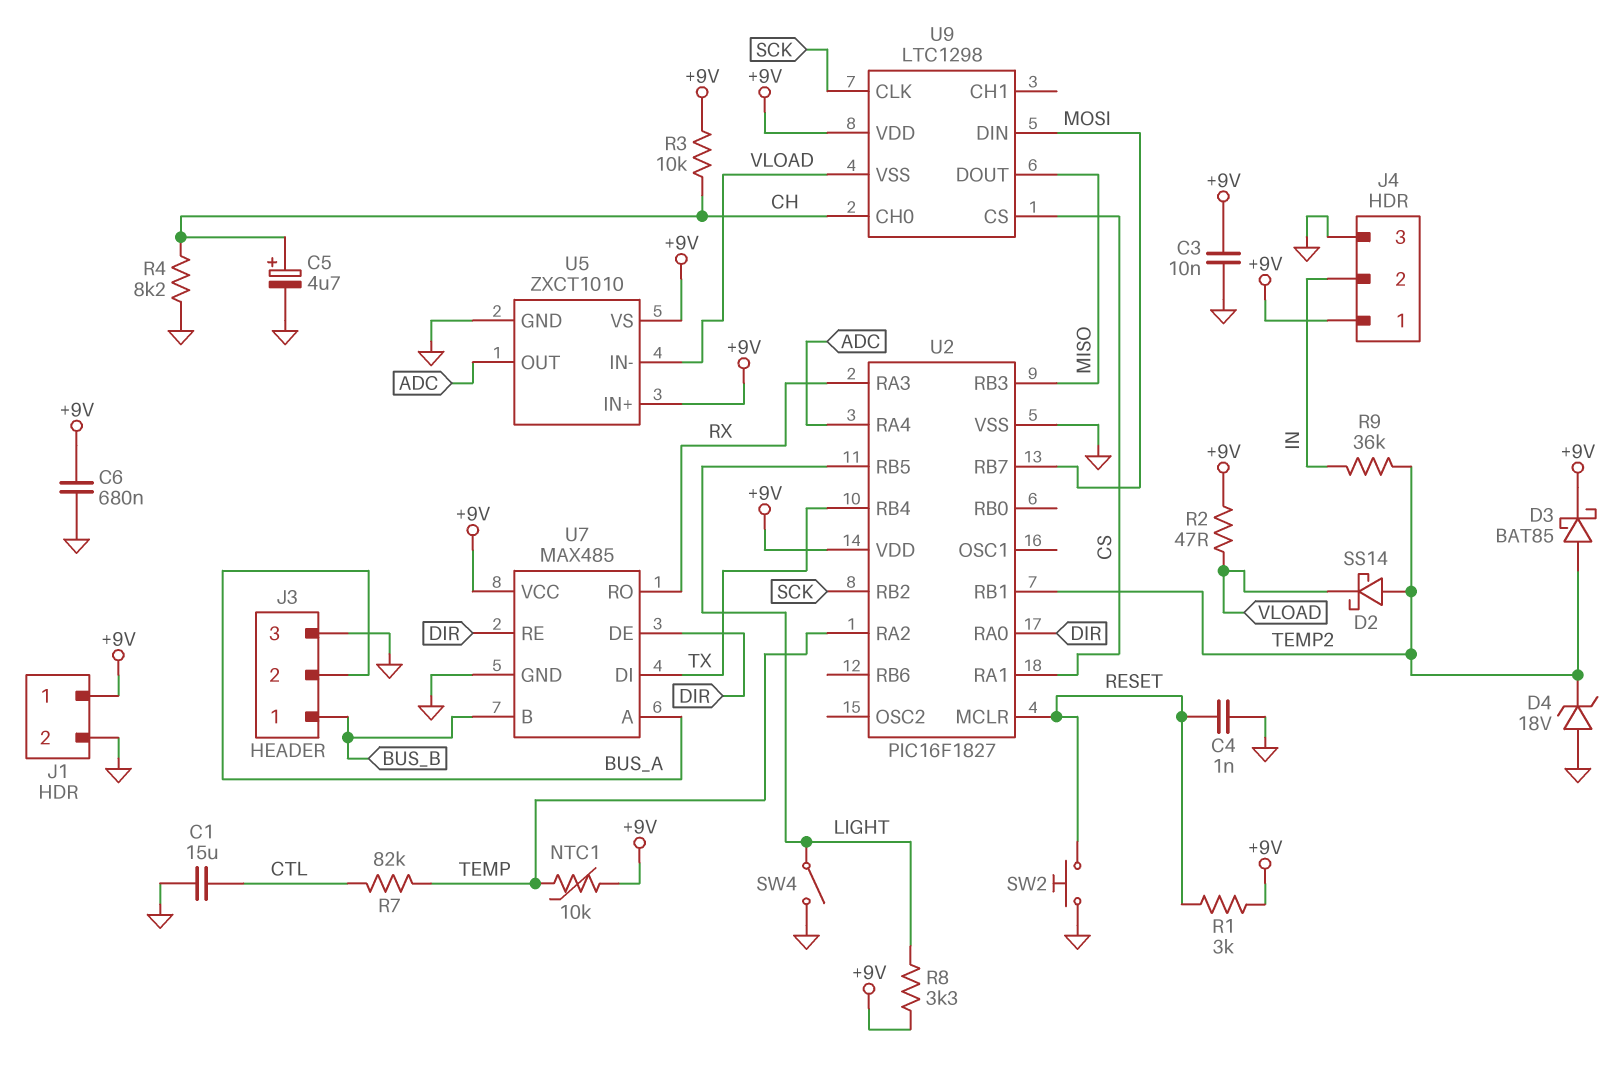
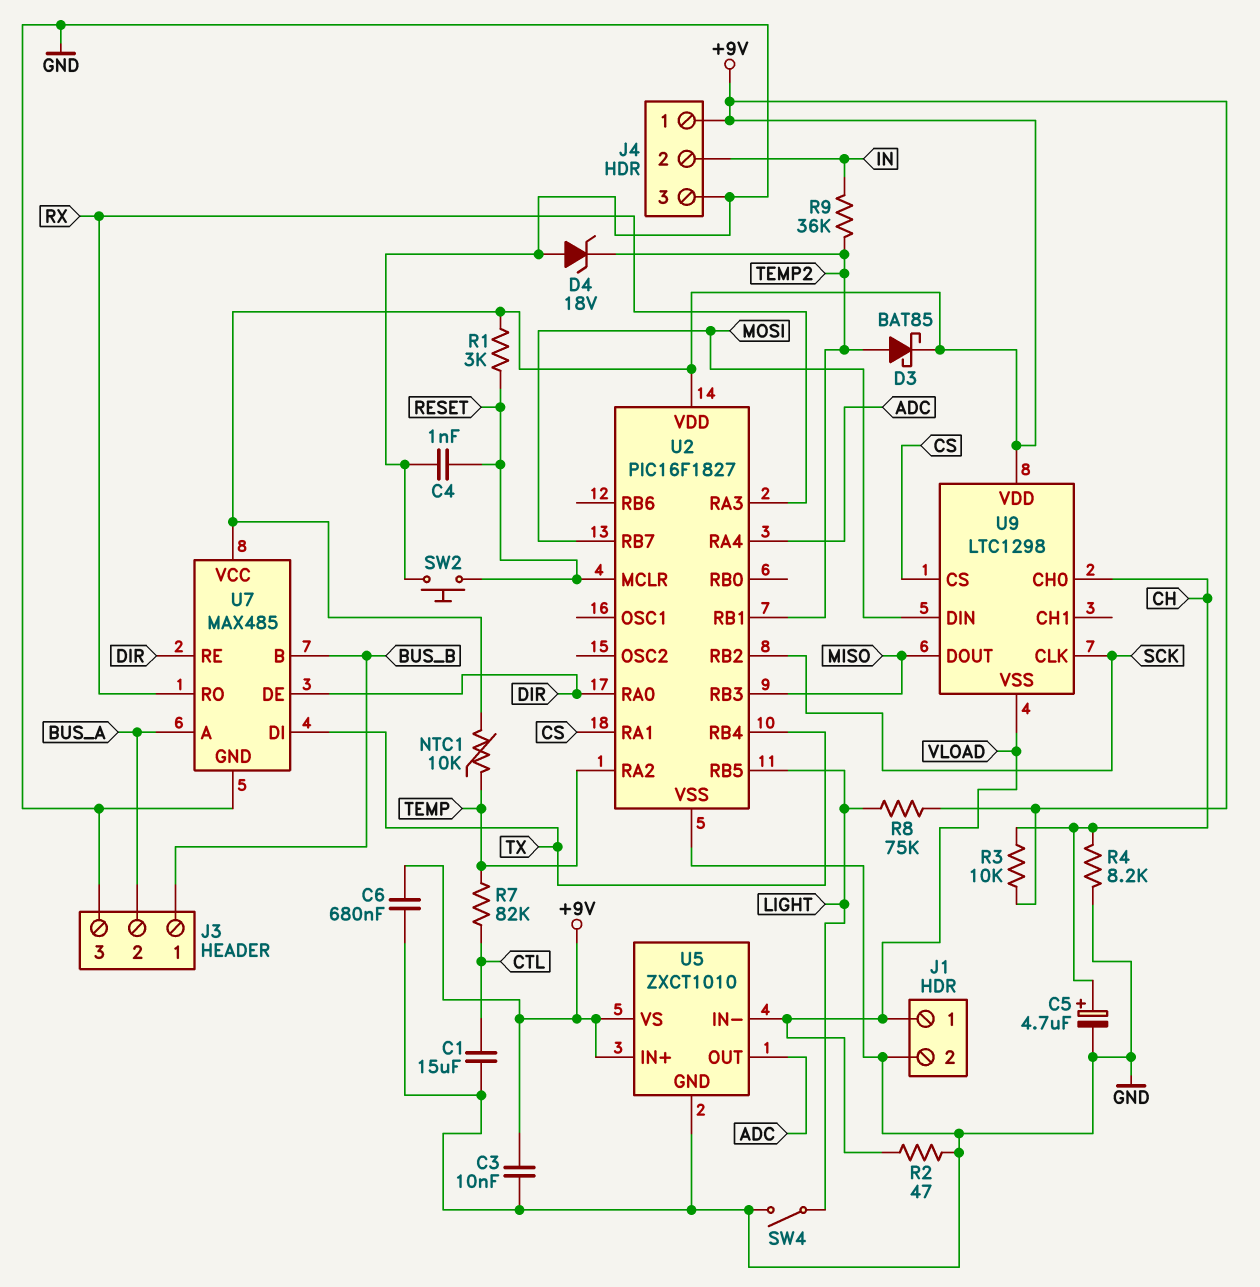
D2: schottky SS14 (A TEMP2, K VLOAD) -> none
J1 pin 1: +9V -> VLOAD
R2: 47 (+9V, VLOAD) -> 47 (GND, VLOAD)
R8: 3.3k (+9V, LIGHT) -> 75k (+9V, LIGHT)

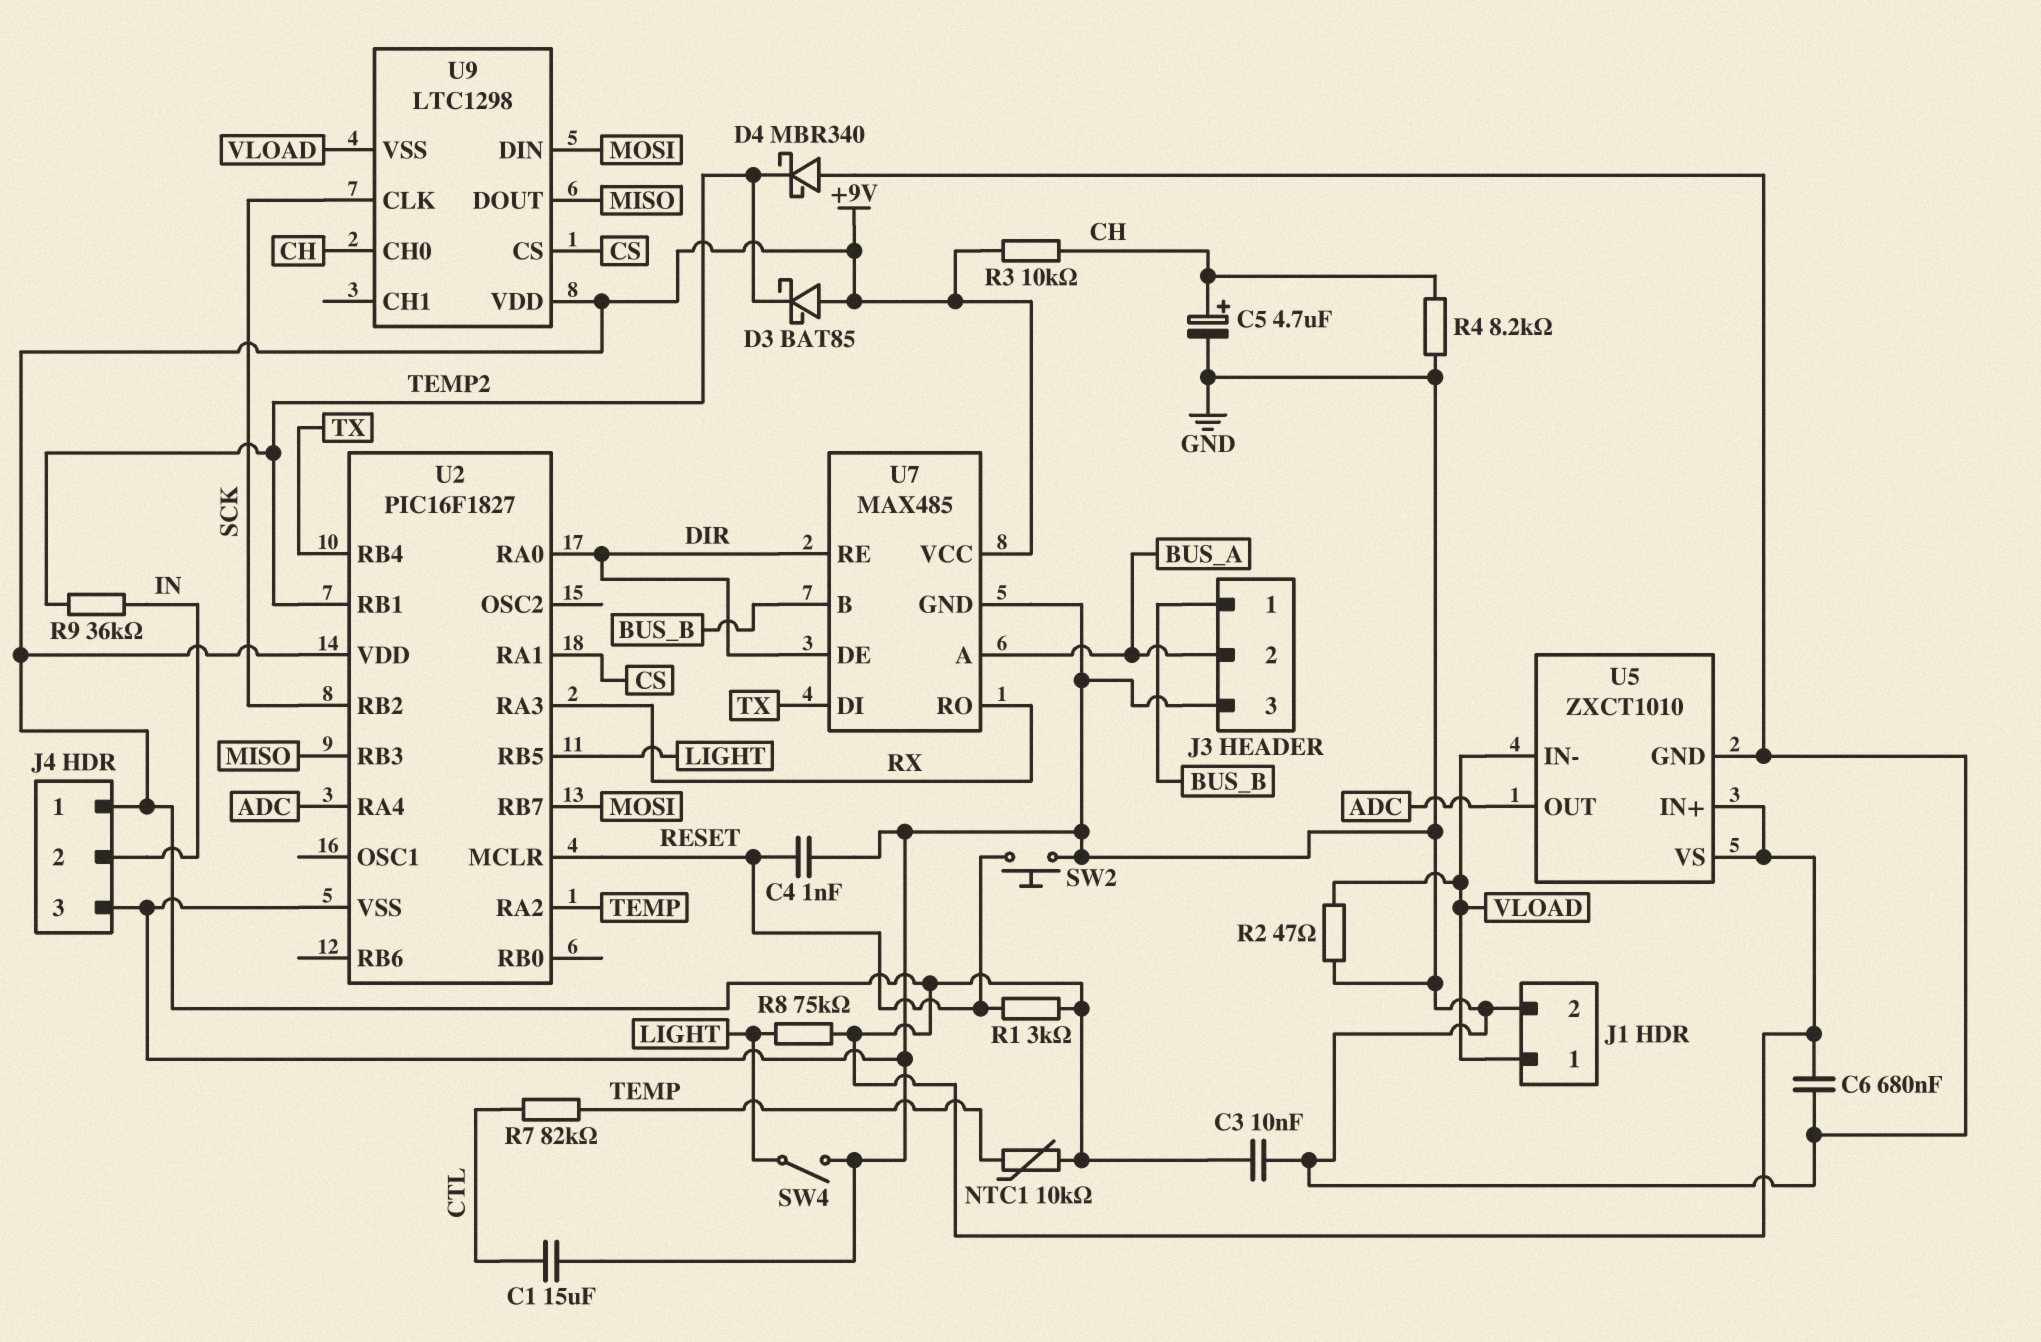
D3: schottky BAT85 (A TEMP2, K +9V) -> schottky BAT85 (A +9V, K TEMP2)
D4: zener 18V (A GND, K TEMP2) -> schottky MBR340 (A GND, K TEMP2)

